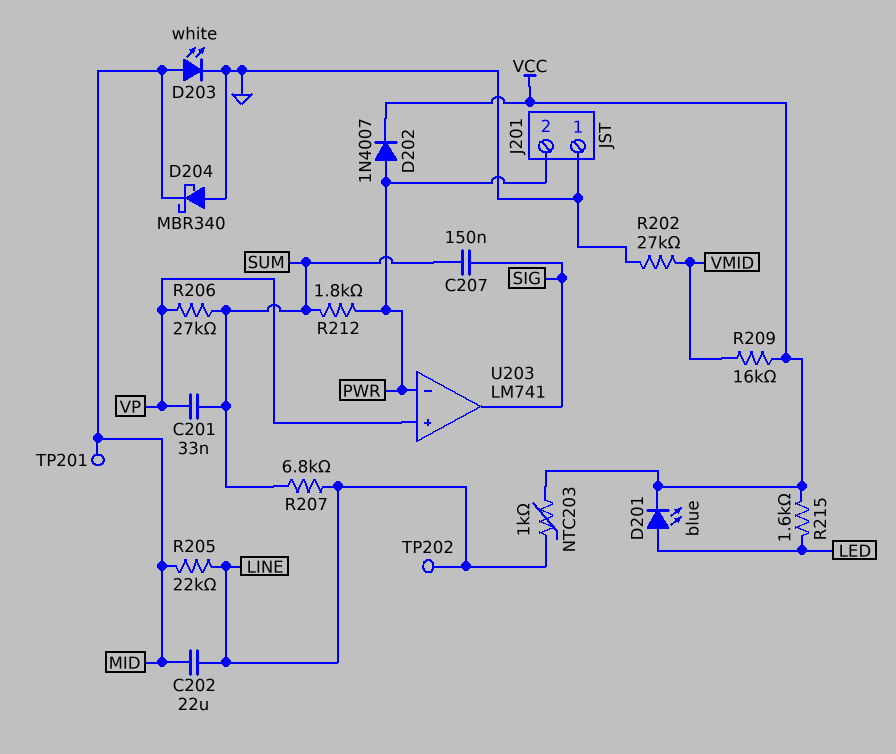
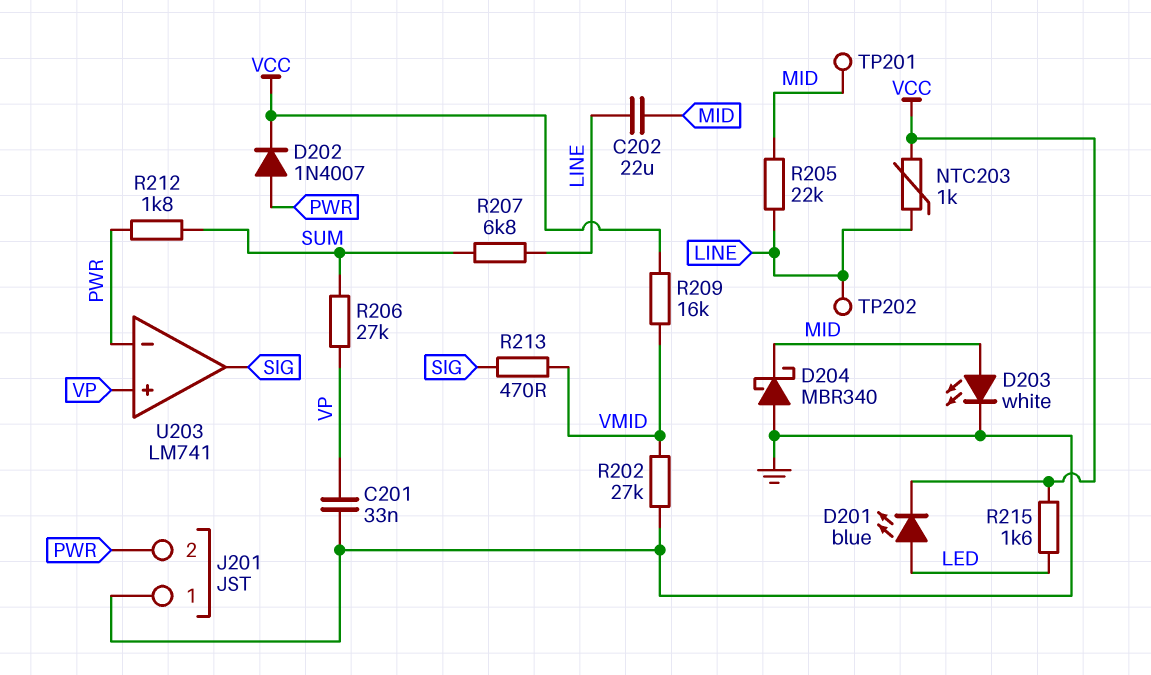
C201: 33nF (SUM, VP) -> 33nF (GND, VP)
C207: 150nF (SIG, SUM) -> none
R213: none -> 470 (SIG, VMID)

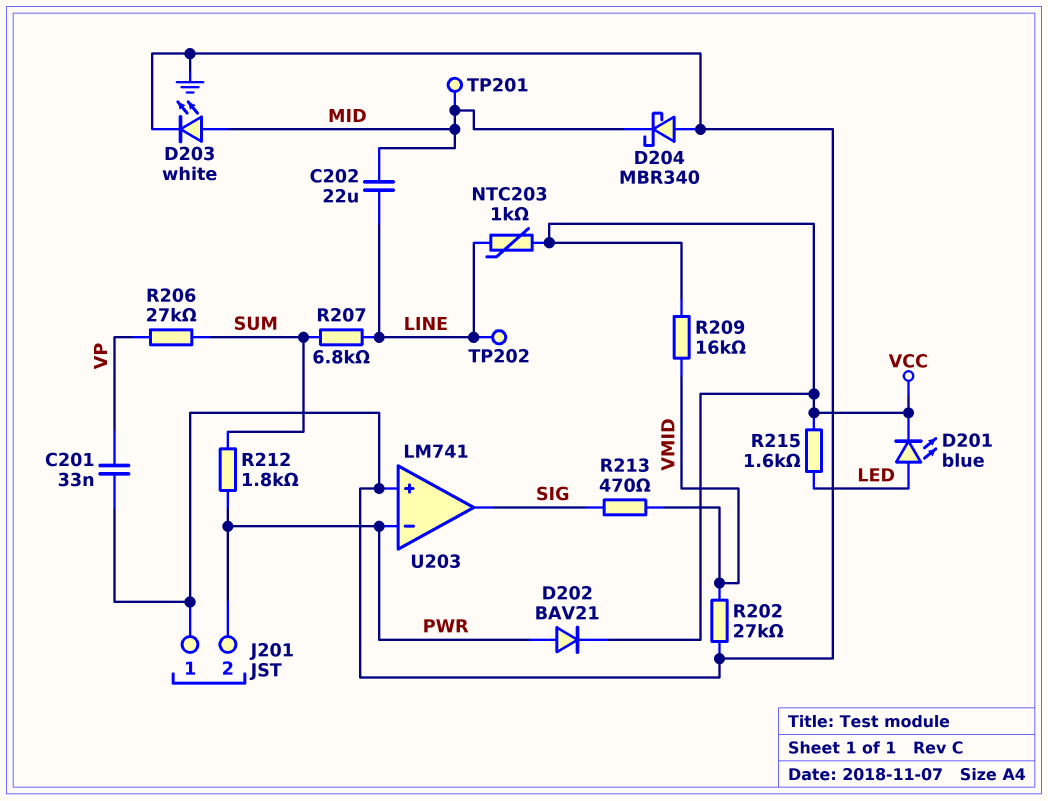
D202: diode 1N4007 (A PWR, K VCC) -> diode BAV21 (A PWR, K VCC)
R205: 22k (LINE, MID) -> none
U203 pin in+: VP -> GND

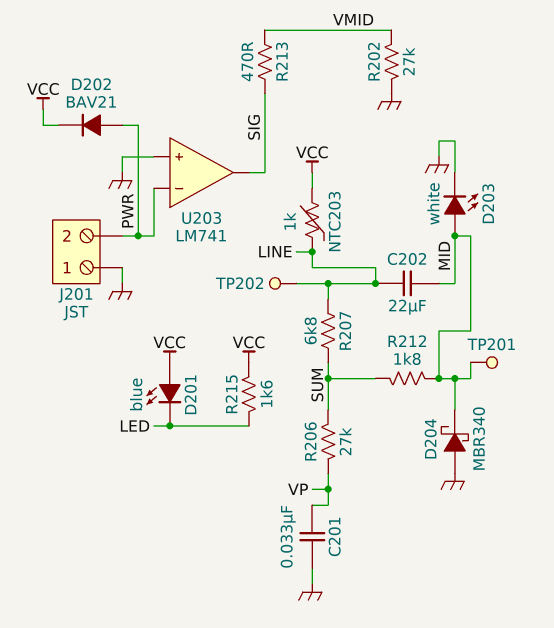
D201: LED blue (A LED, K VCC) -> LED blue (A VCC, K LED)
R209: 16k (VCC, VMID) -> none
R212: 1.8k (PWR, SUM) -> 1.8k (MID, SUM)

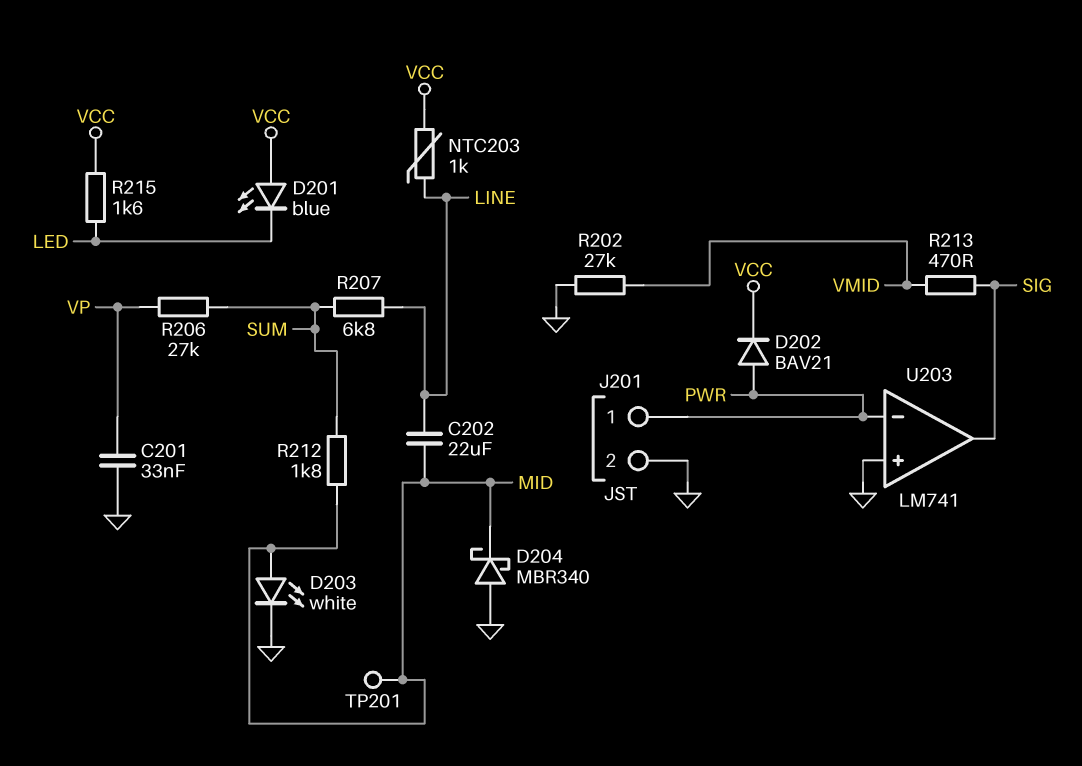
J201 pin 1: GND -> PWR
J201 pin 2: PWR -> GND
TP202: test point (LINE) -> none

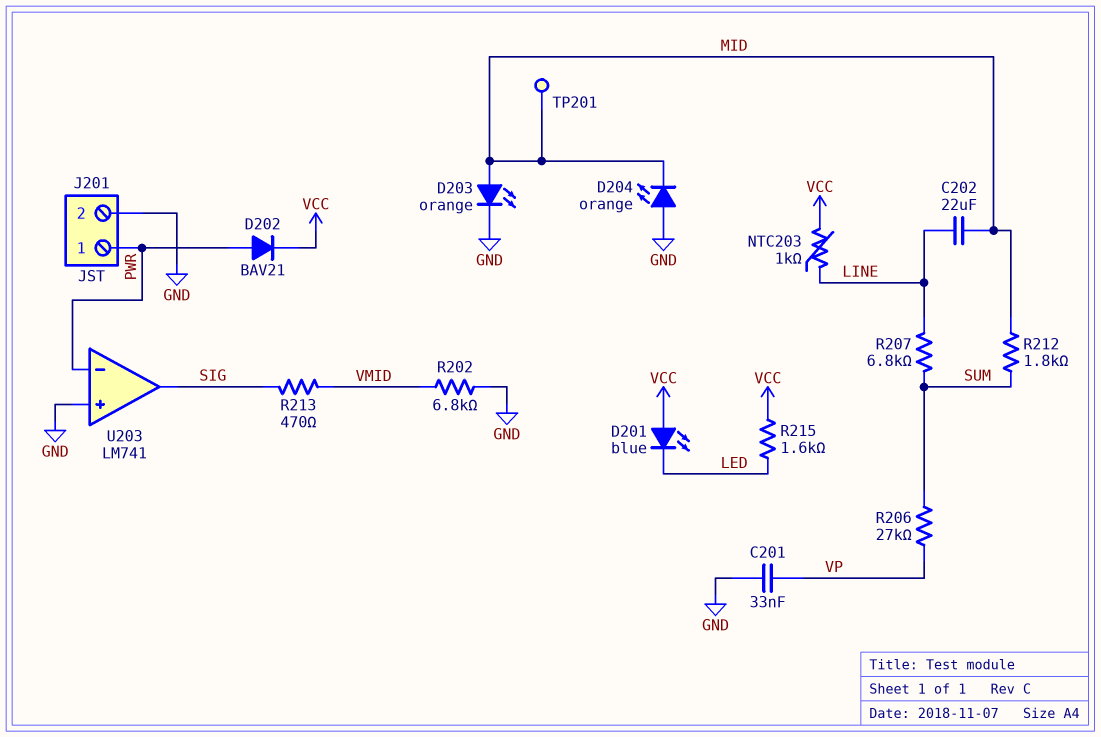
D203: LED white (A MID, K GND) -> LED orange (A MID, K GND)
D204: schottky MBR340 (A GND, K MID) -> LED orange (A GND, K MID)
R202: 27k (GND, VMID) -> 6.8k (GND, VMID)

